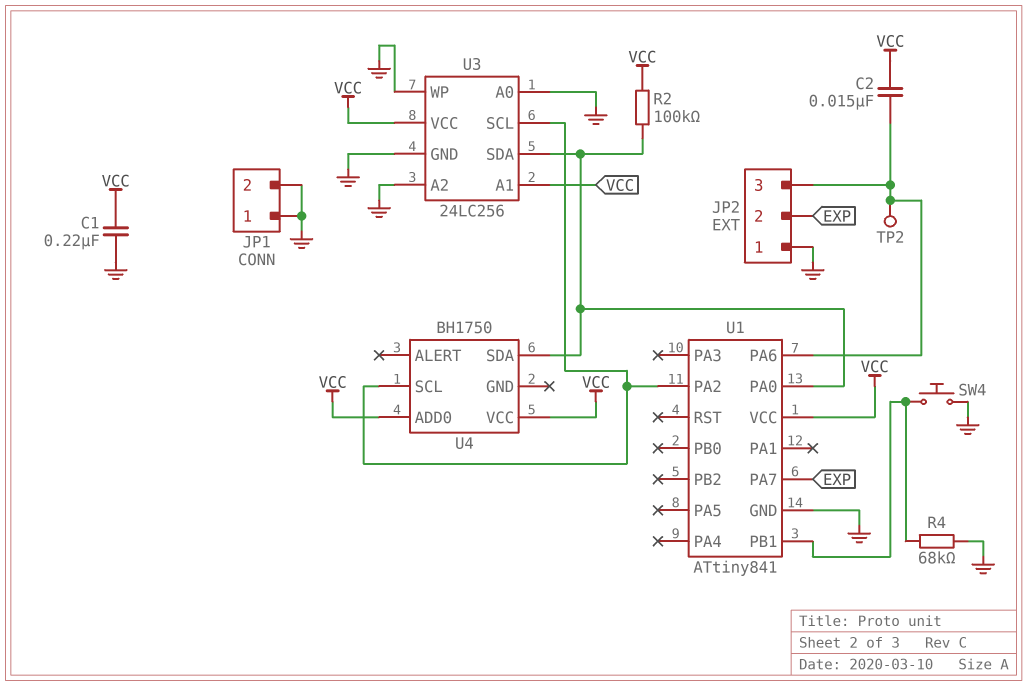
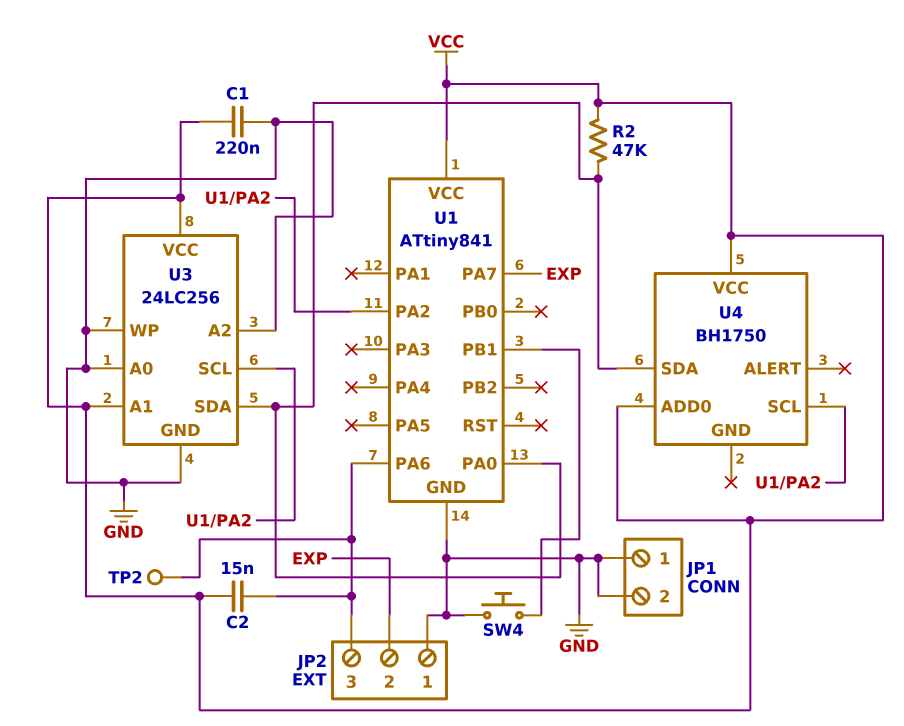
R2: 100k (U1/PA0, VCC) -> 47k (U1/PA0, VCC)
R4: 68k (GND, U1/PB1) -> none

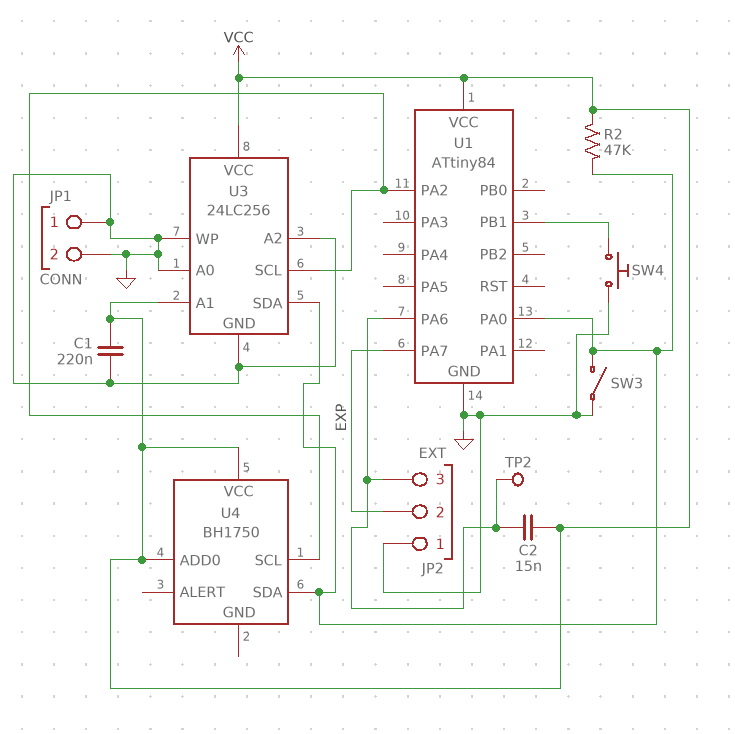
SW3: none -> switch (GND, U1/PA0)
U1: ATtiny841 -> ATtiny84

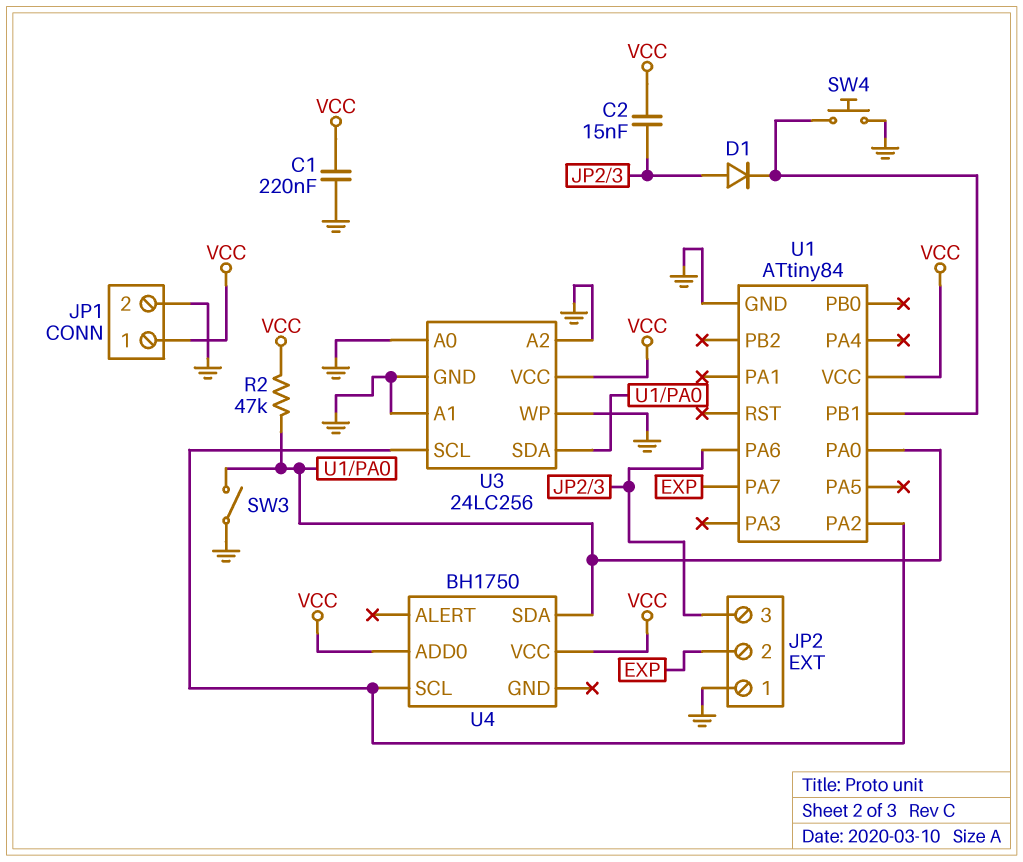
D1: none -> diode (A JP2/3, K U1/PB1)
JP1 pin 1: GND -> VCC
TP2: test point (JP2/3) -> none
U3 pin A1: VCC -> GND

